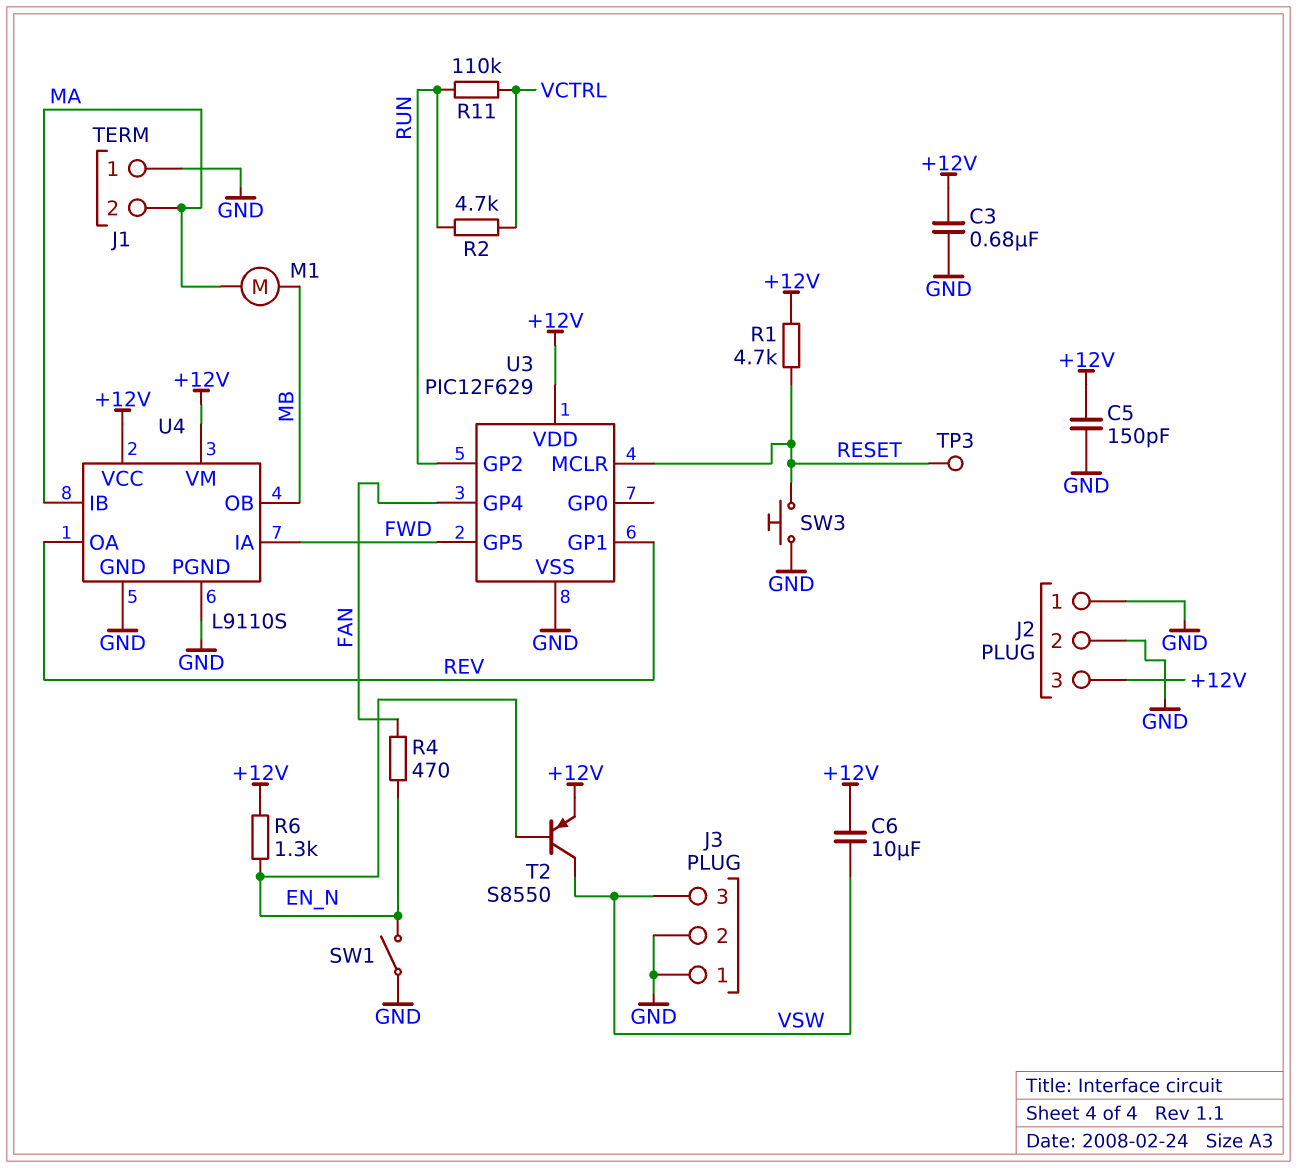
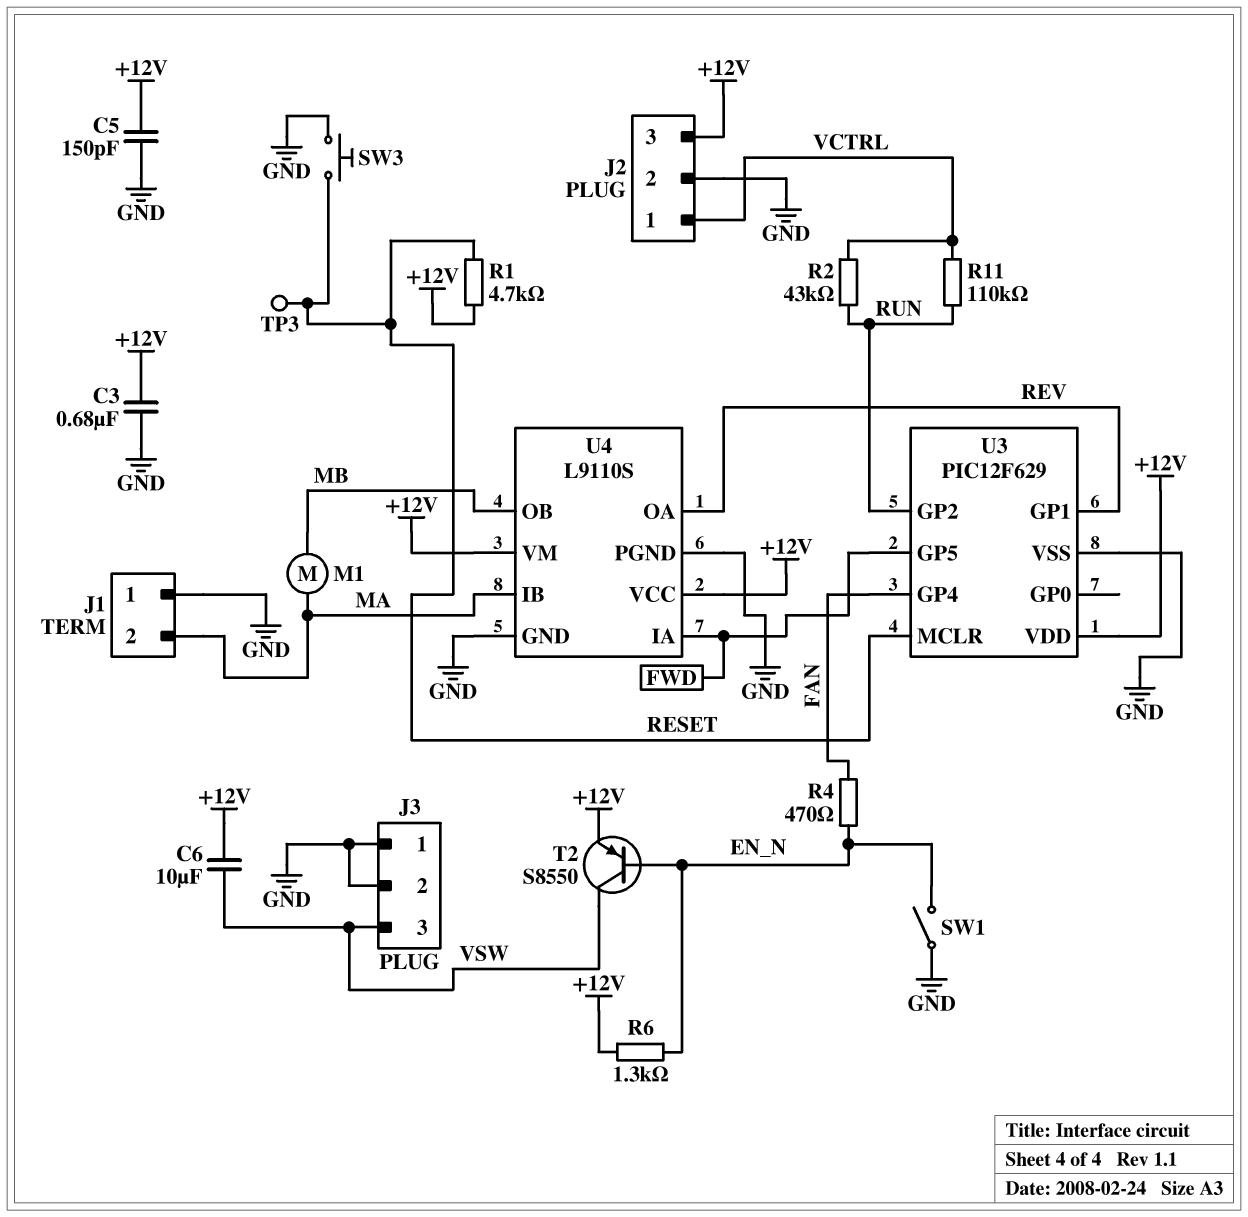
J2 pin 1: GND -> VCTRL
R2: 4.7k (RUN, VCTRL) -> 43k (RUN, VCTRL)

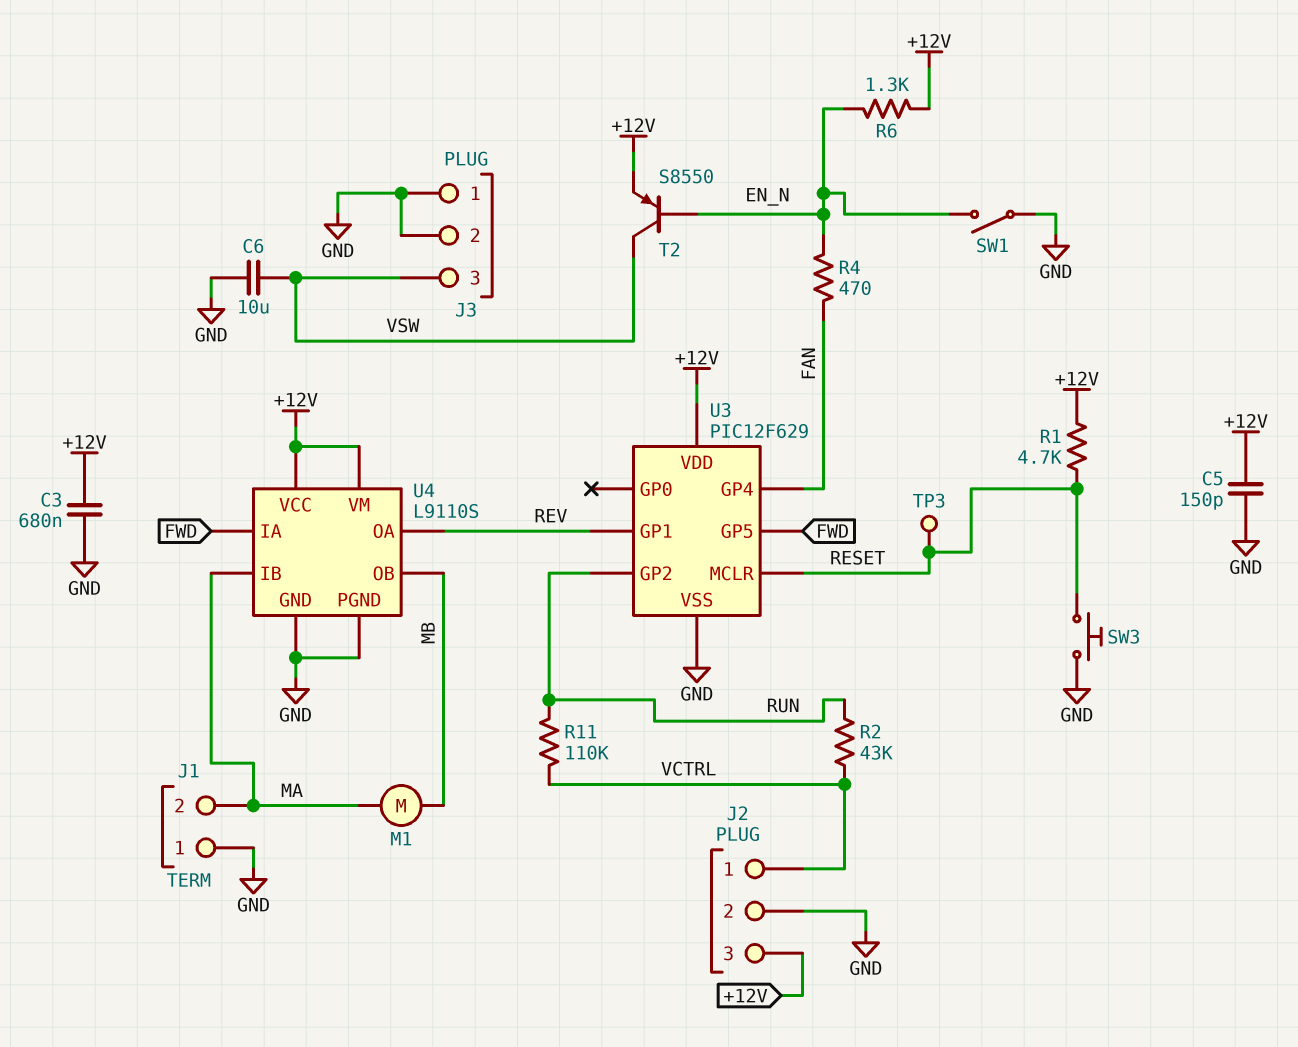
C6: 10uF (+12V, VSW) -> 10uF (GND, VSW)

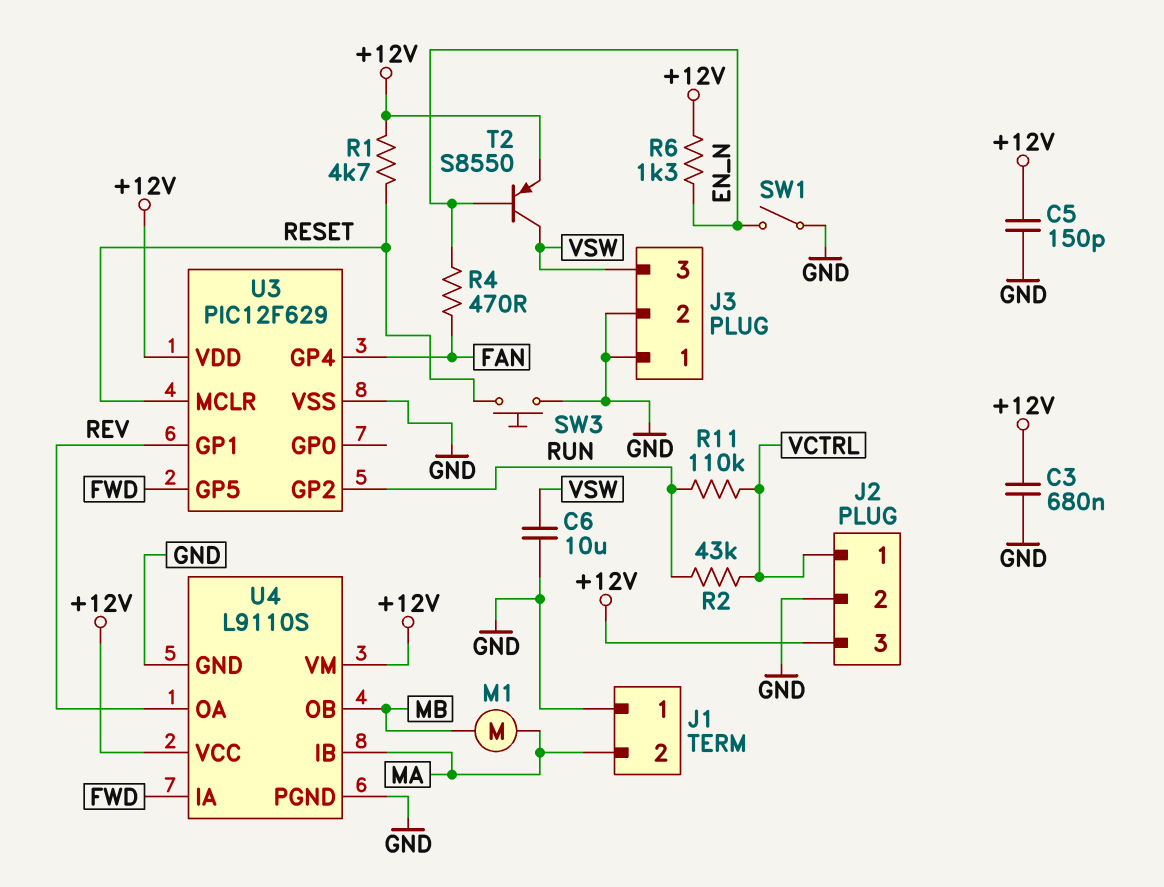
TP3: test point (RESET) -> none

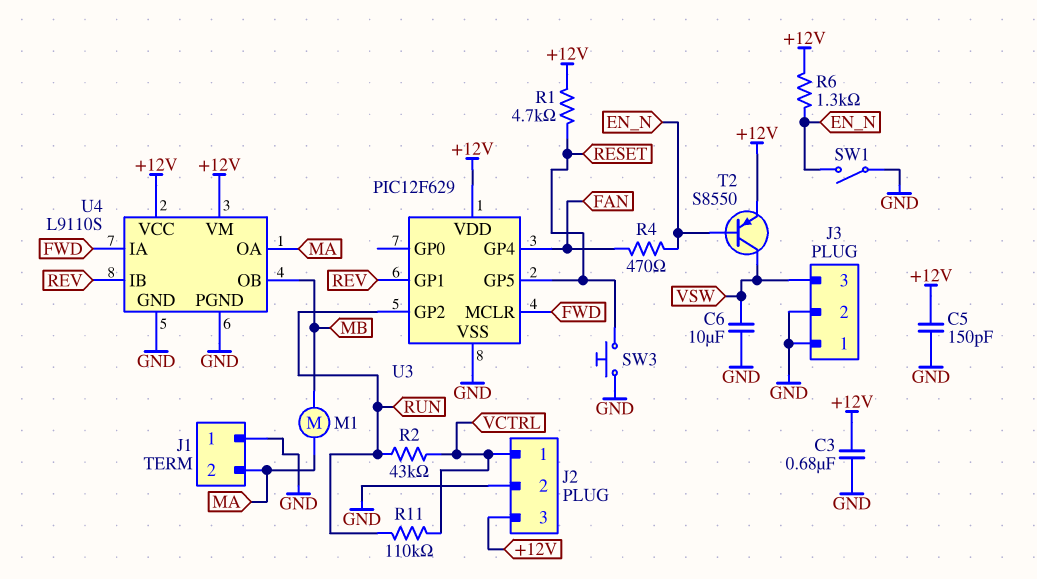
U3 pin GP5: FWD -> RESET
U3 pin MCLR: RESET -> FWD
U4 pin IB: MA -> REV
U4 pin OA: REV -> MA

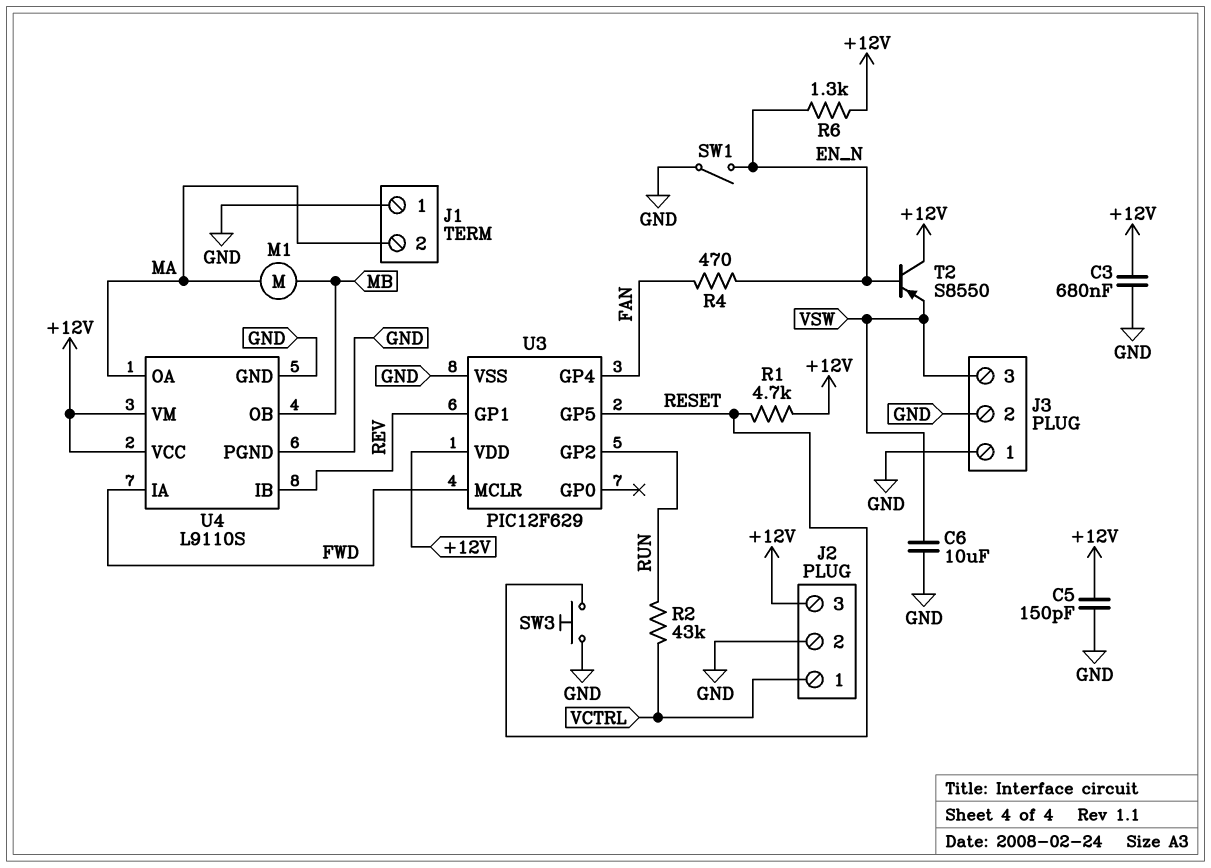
R11: 110k (RUN, VCTRL) -> none
T2: PNP S8550 (B EN_N, C VSW, E +12V) -> PNP S8550 (B EN_N, C +12V, E VSW)

